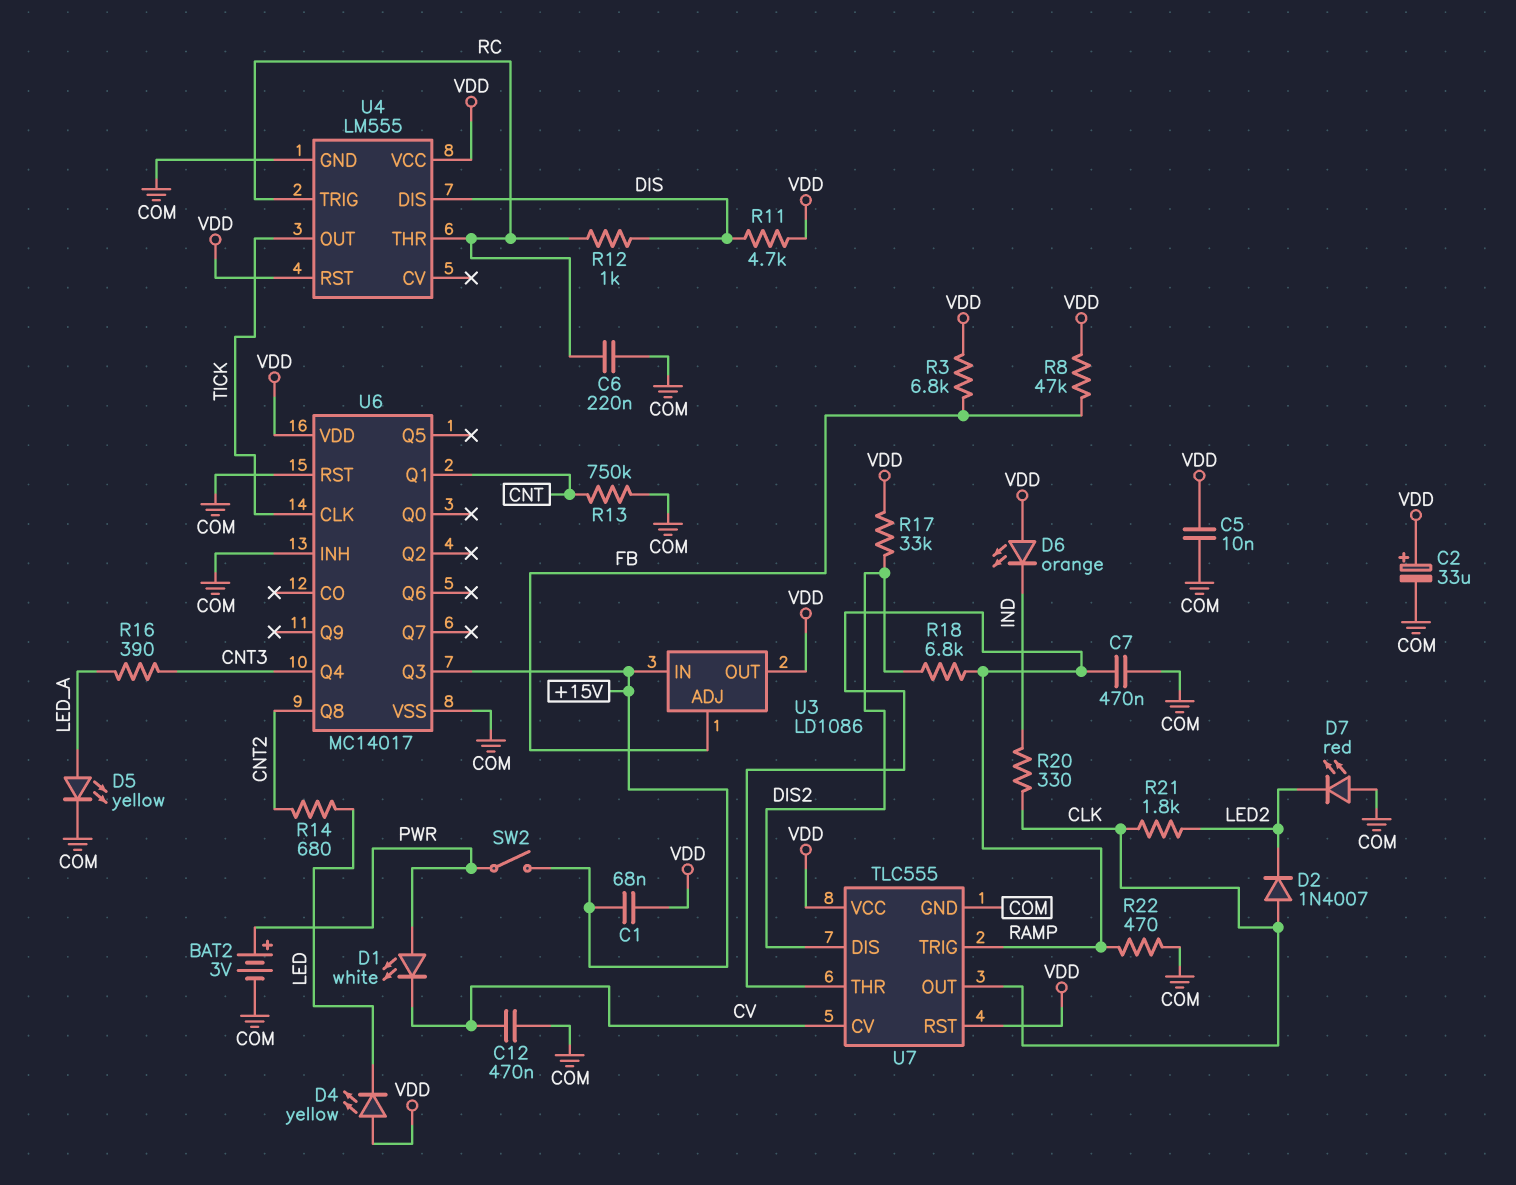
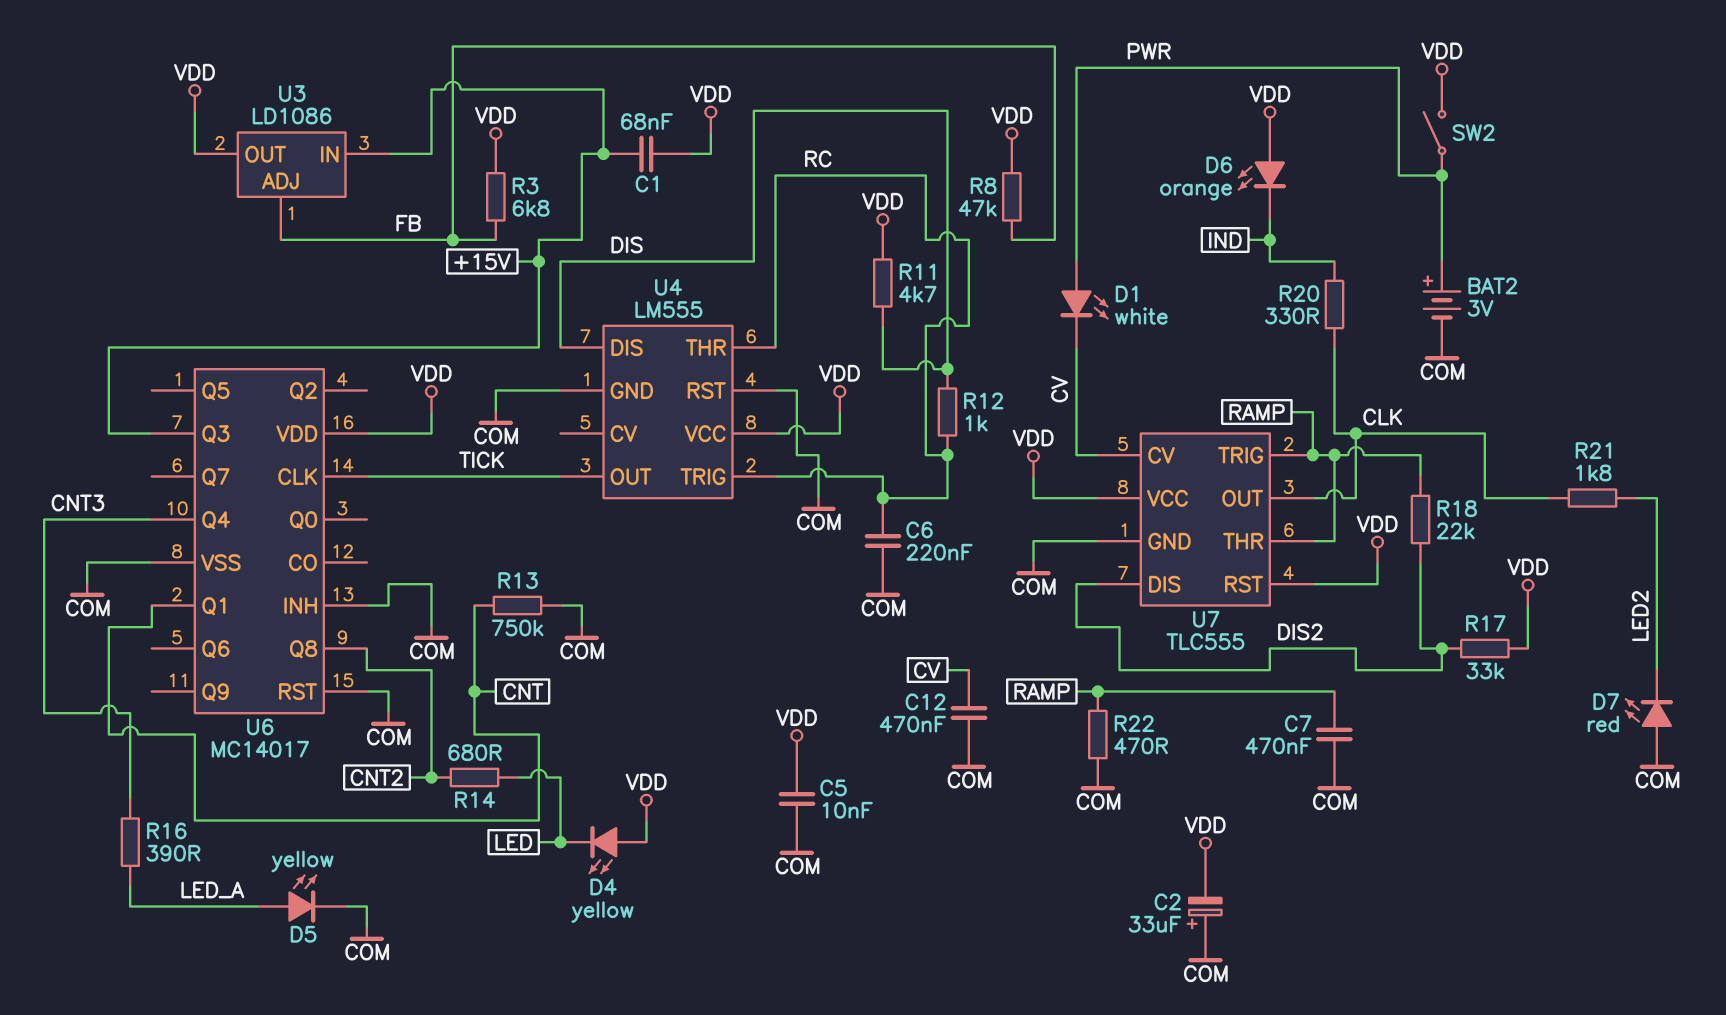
C2: 33uF (plus VDD, minus COM) -> 33uF (plus COM, minus VDD)
D2: diode 1N4007 (A CLK, K LED2) -> none
R18: 6.8k (DIS2, RAMP) -> 22k (DIS2, RAMP)
SW2: switch (+15V, PWR) -> switch (PWR, VDD)
U4 pin RST: VDD -> COM

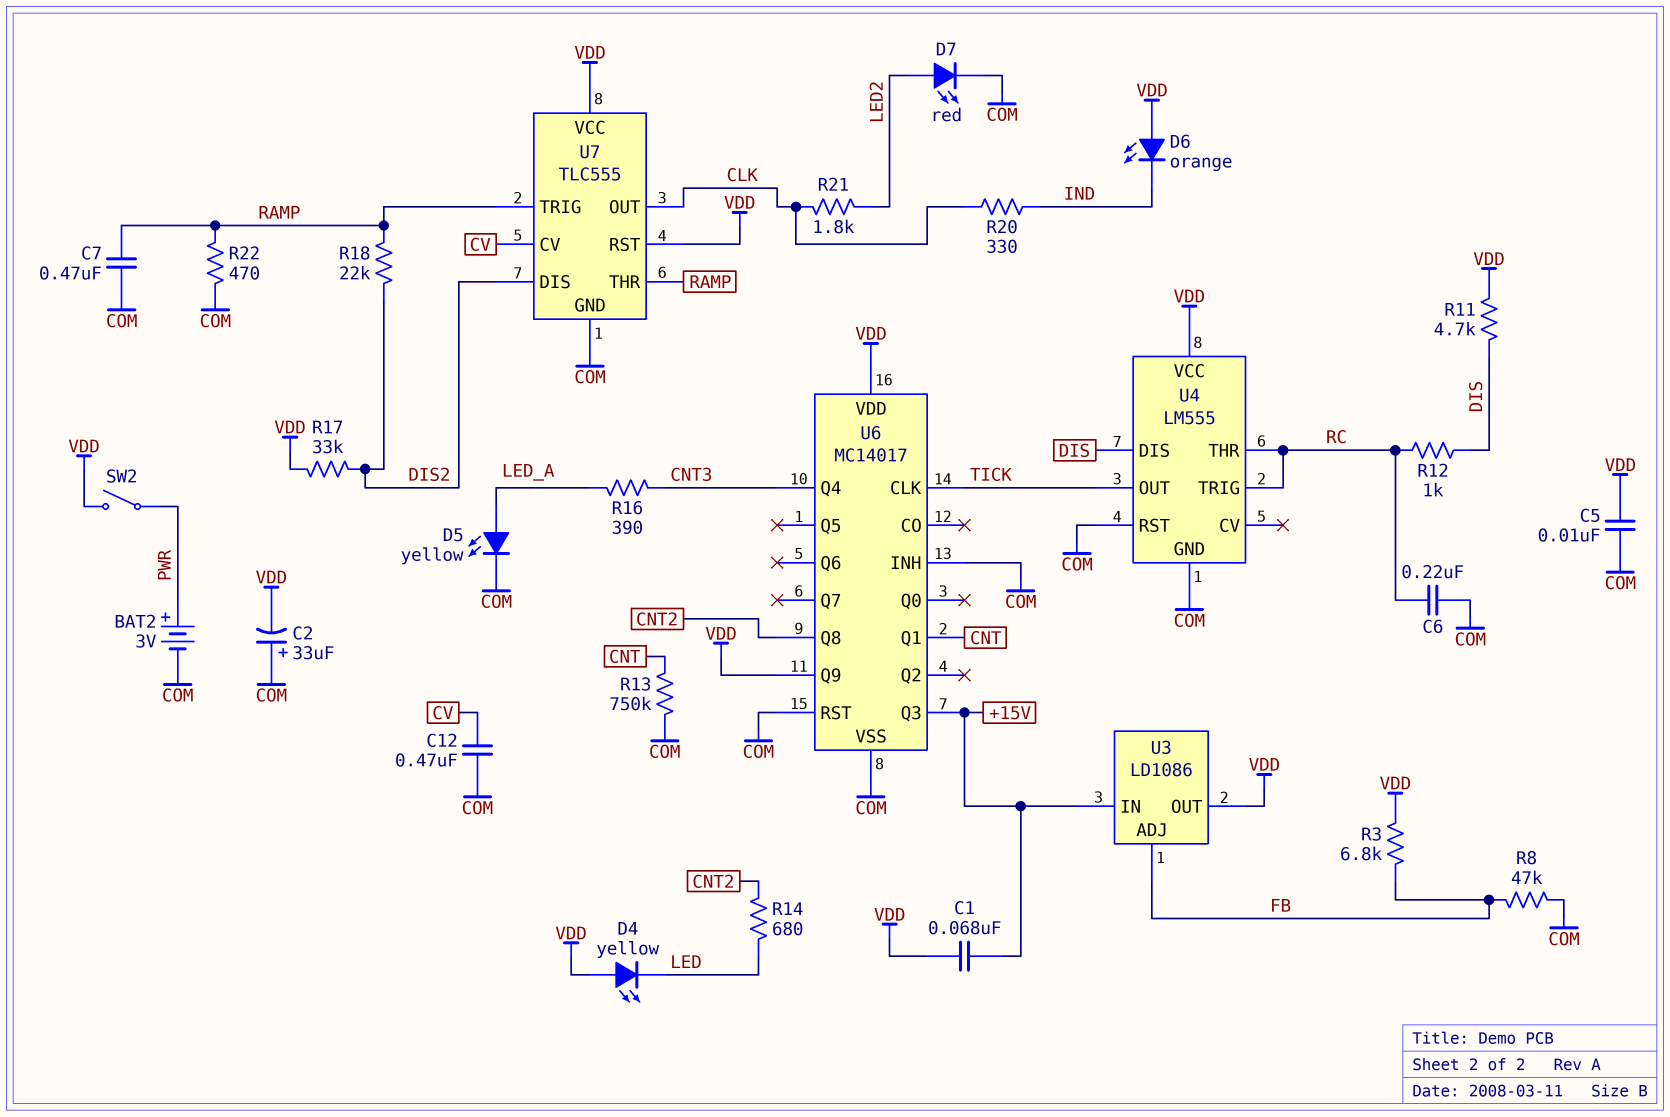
D1: LED white (A PWR, K CV) -> none
D7: LED red (A COM, K LED2) -> LED red (A LED2, K COM)
R8: 47k (FB, VDD) -> 47k (COM, FB)
U6 pin Q9: none -> VDD

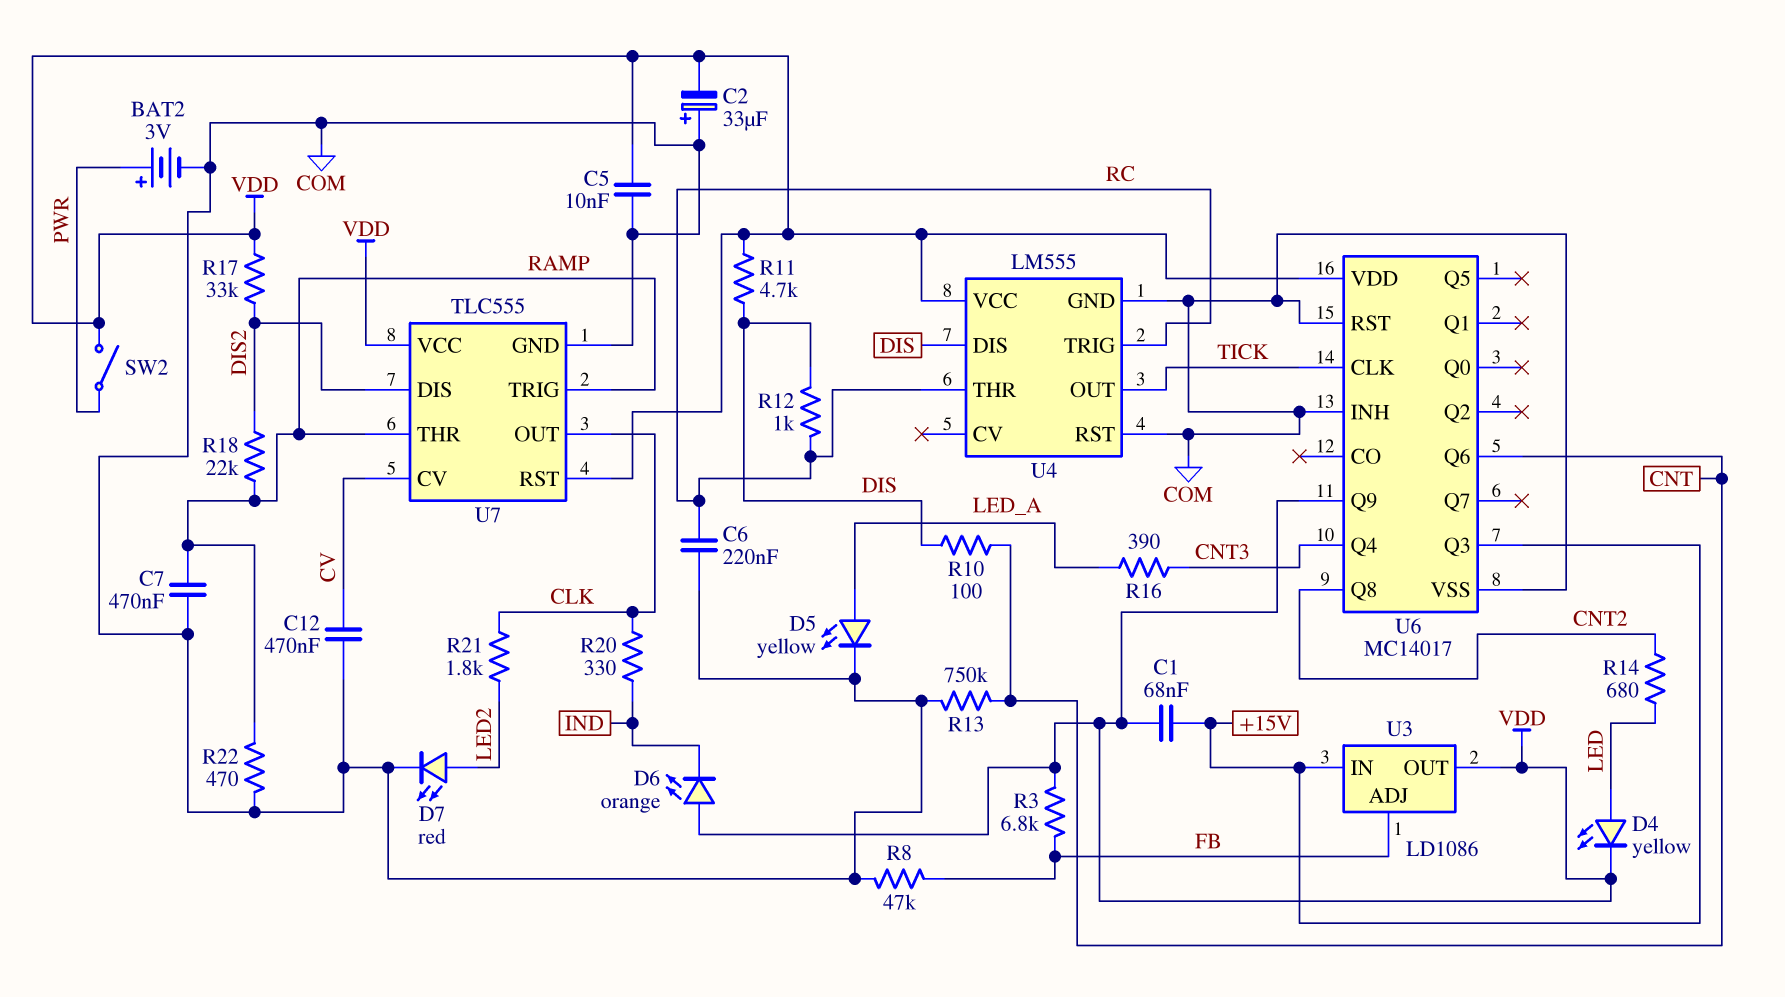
D4: LED yellow (A VDD, K LED) -> LED yellow (A LED, K VDD)
R10: none -> 100 (CNT, DIS)
U6 pin Q1: CNT -> none
U6 pin Q6: none -> CNT

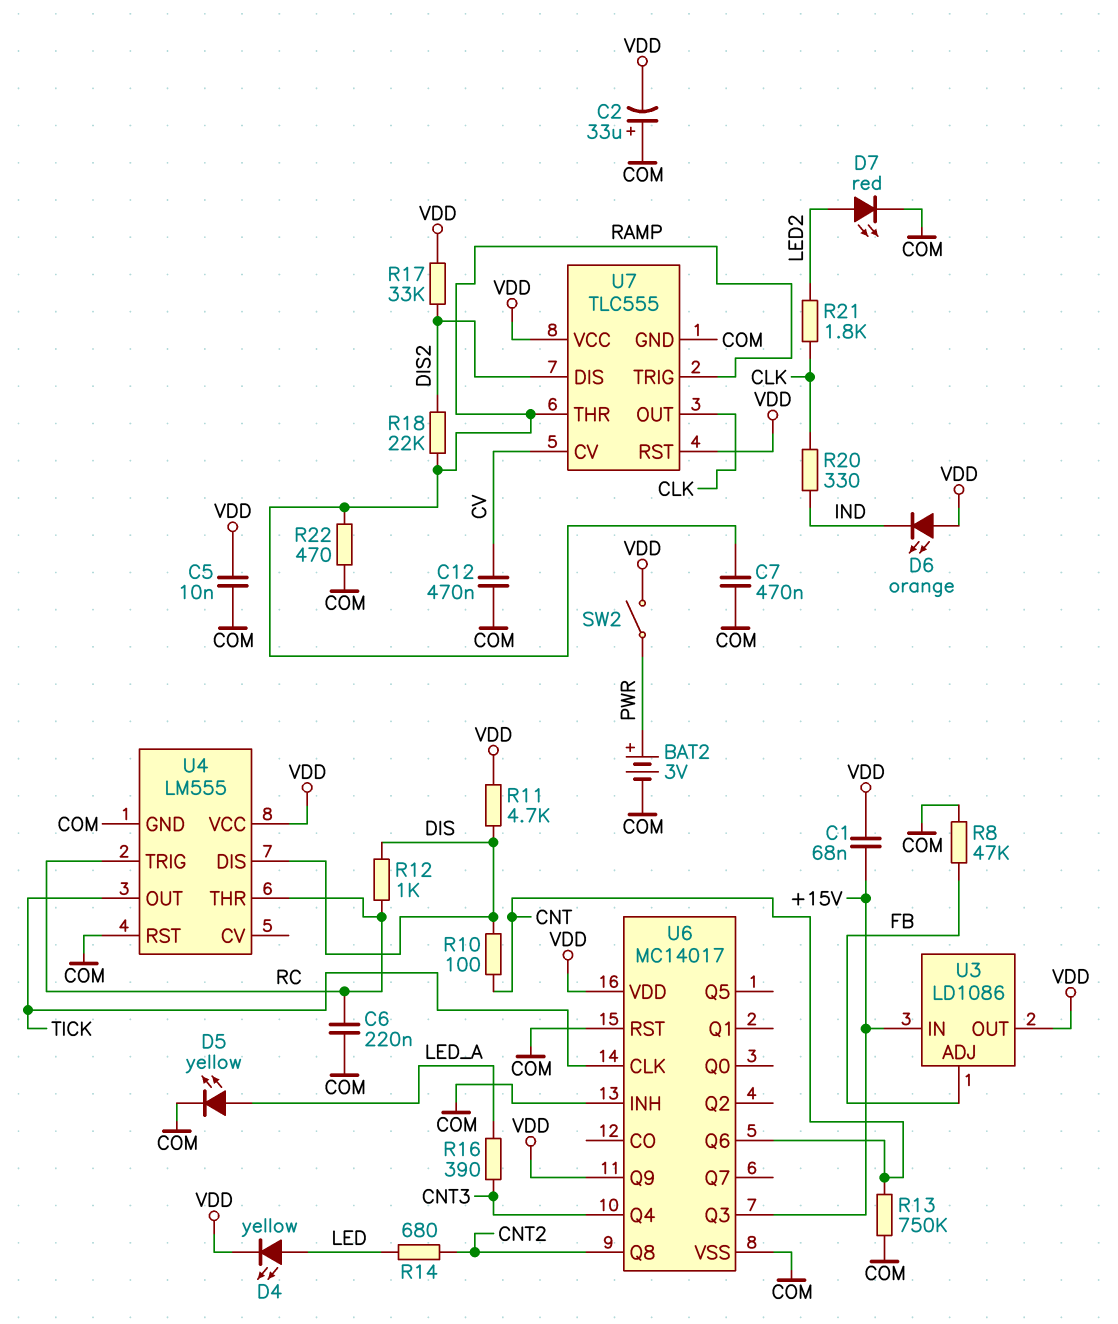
R3: 6.8k (FB, VDD) -> none

